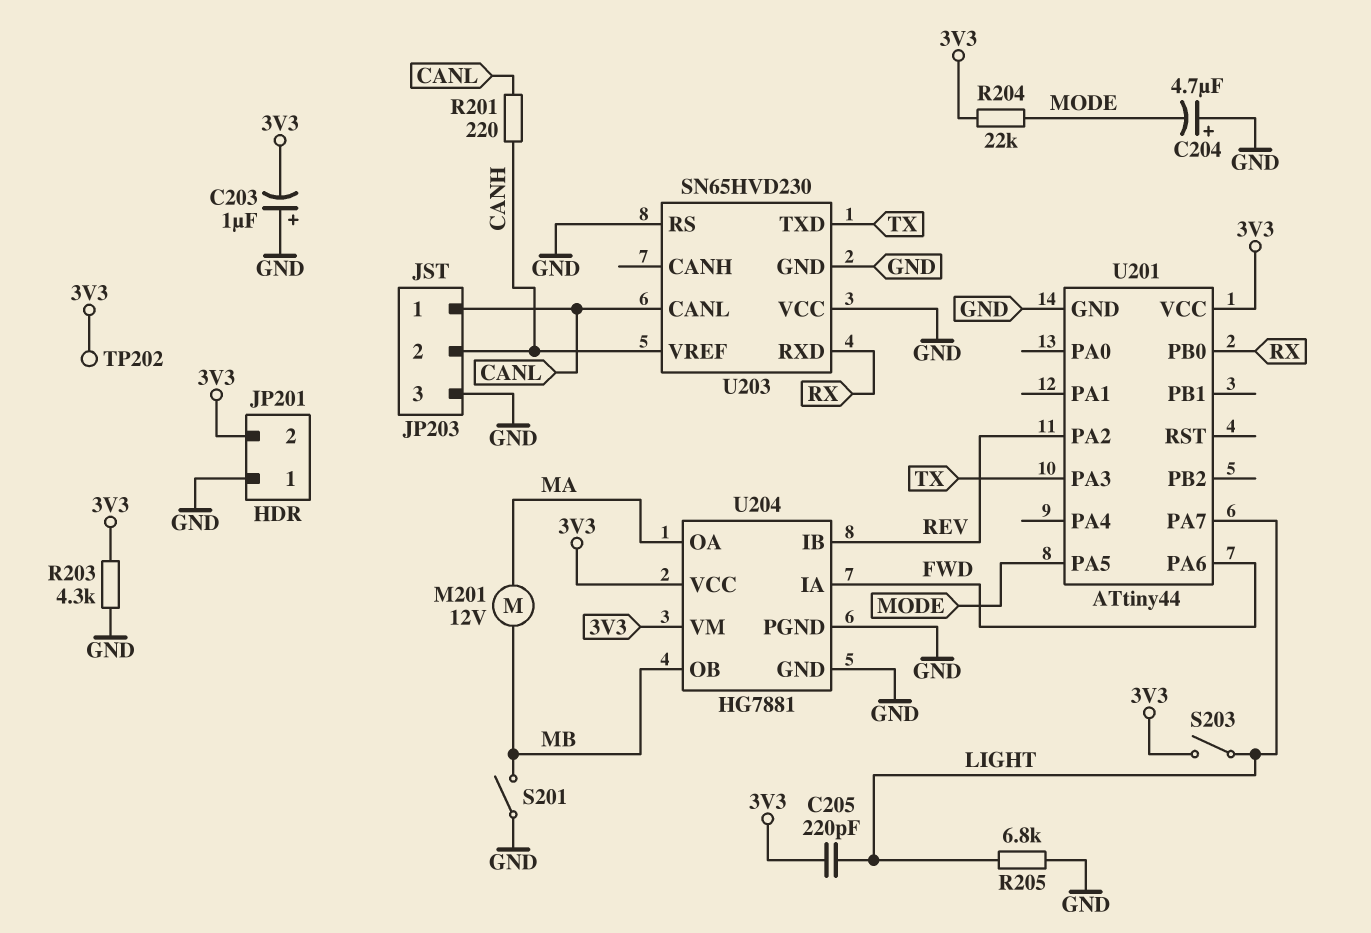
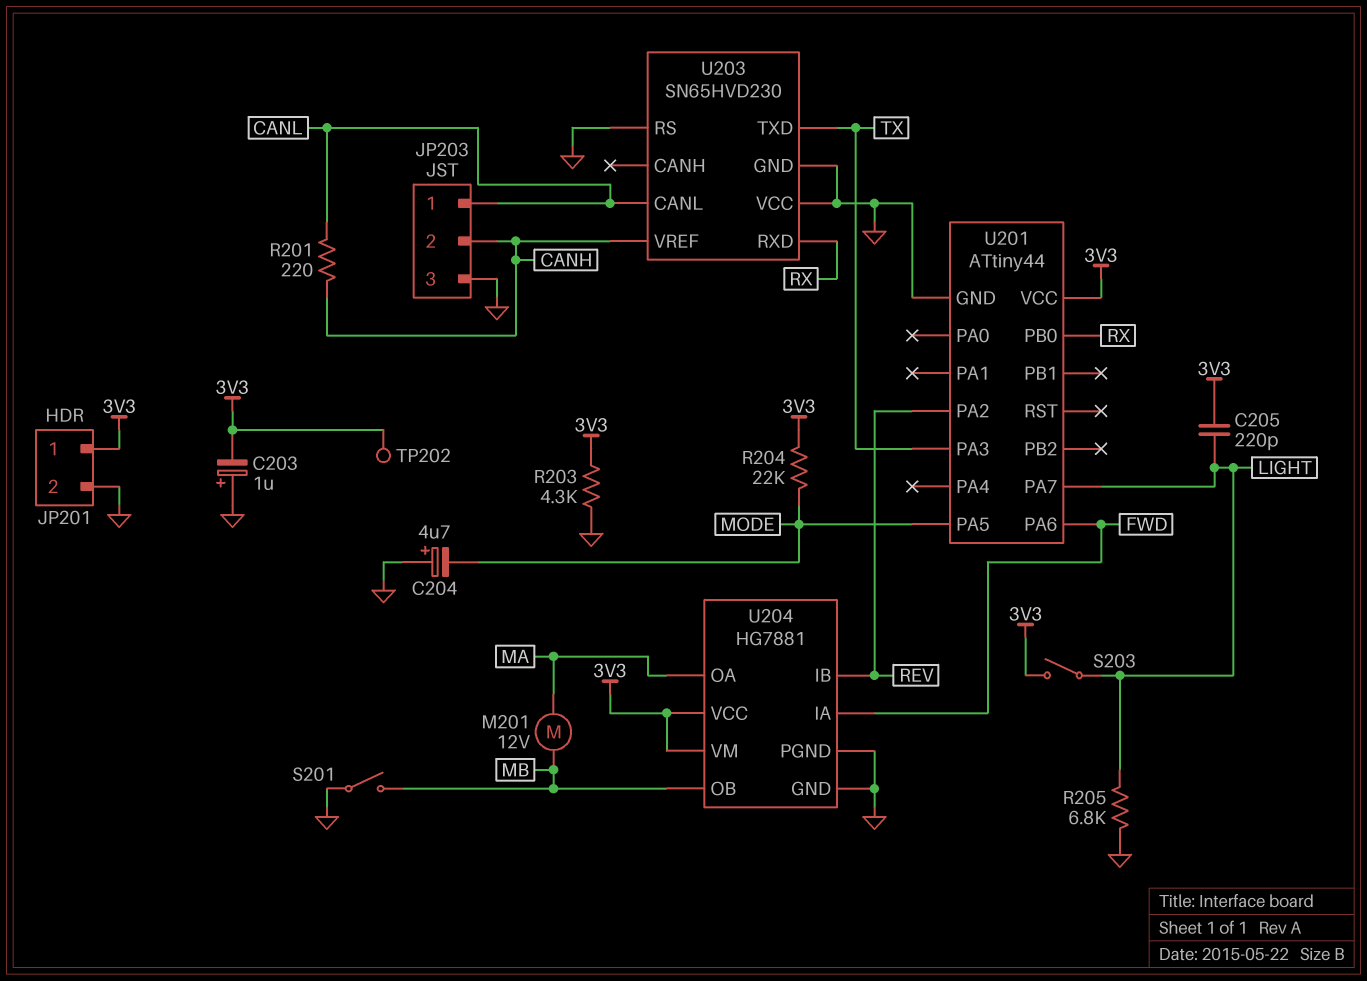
JP201 pin 1: GND -> 3V3
JP201 pin 2: 3V3 -> GND

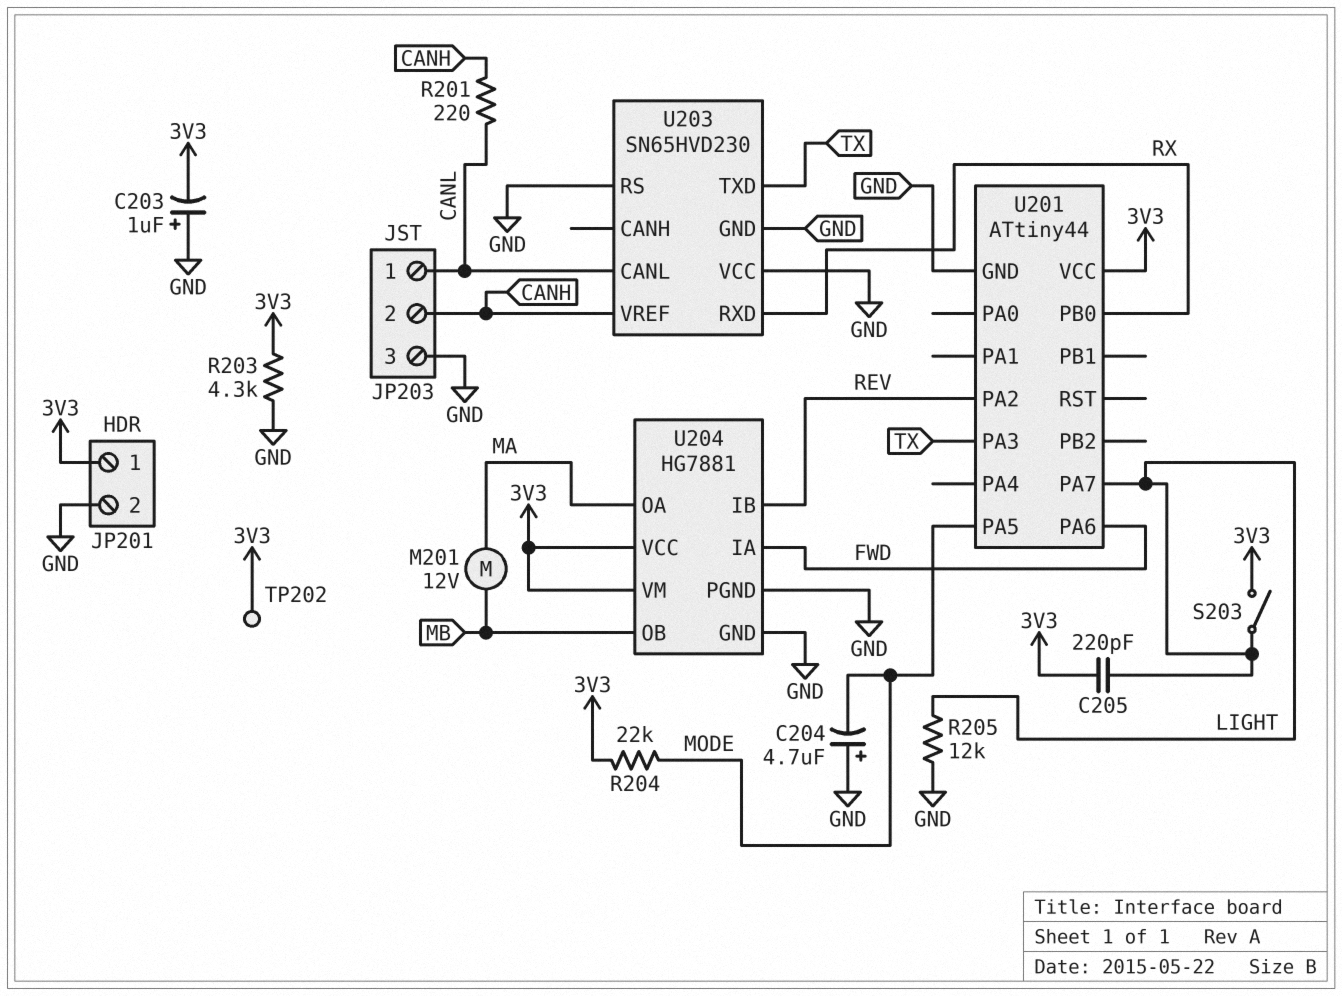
R205: 6.8k (GND, LIGHT) -> 12k (GND, LIGHT)
S201: switch (GND, MB) -> none

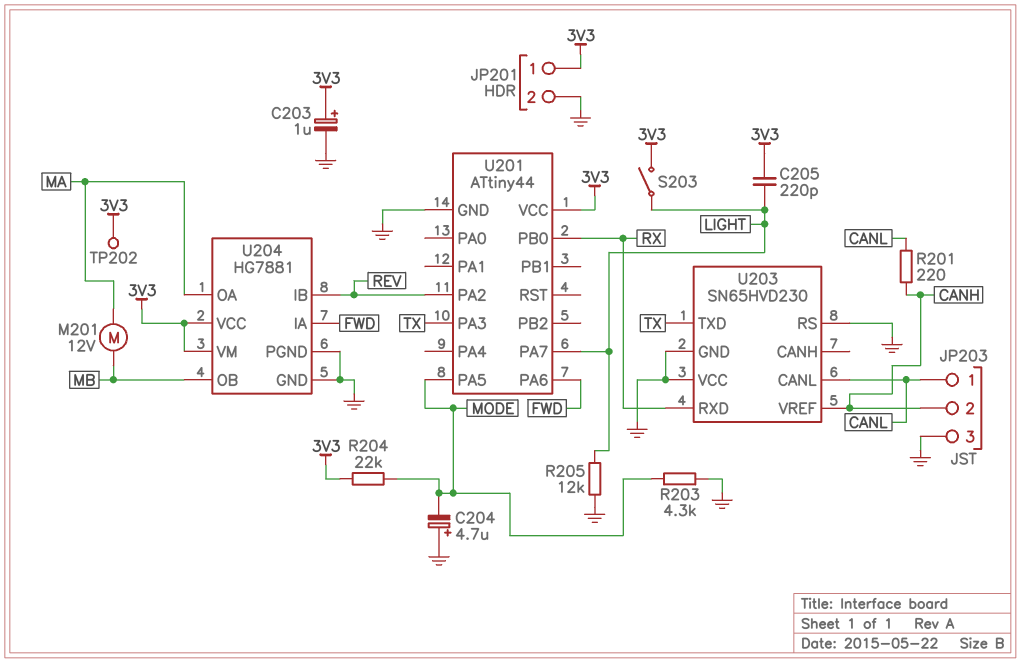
C203: 1uF (plus GND, minus 3V3) -> 1uF (plus 3V3, minus GND)
R203: 4.3k (3V3, GND) -> 4.3k (GND, MODE)

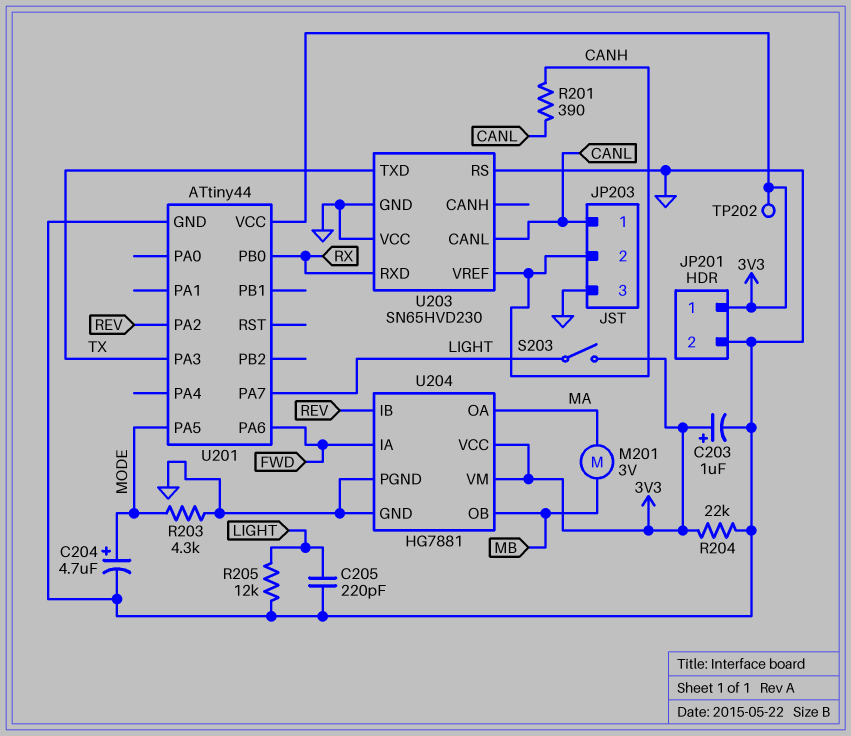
C204: 4.7uF (plus GND, minus MODE) -> 4.7uF (plus MODE, minus GND)
C205: 220pF (3V3, LIGHT) -> 220pF (GND, LIGHT)
M201: motor 12V (MA, MB) -> motor 3V (MA, MB)
R201: 220 (CANH, CANL) -> 390 (CANH, CANL)
R204: 22k (3V3, MODE) -> 22k (3V3, GND)

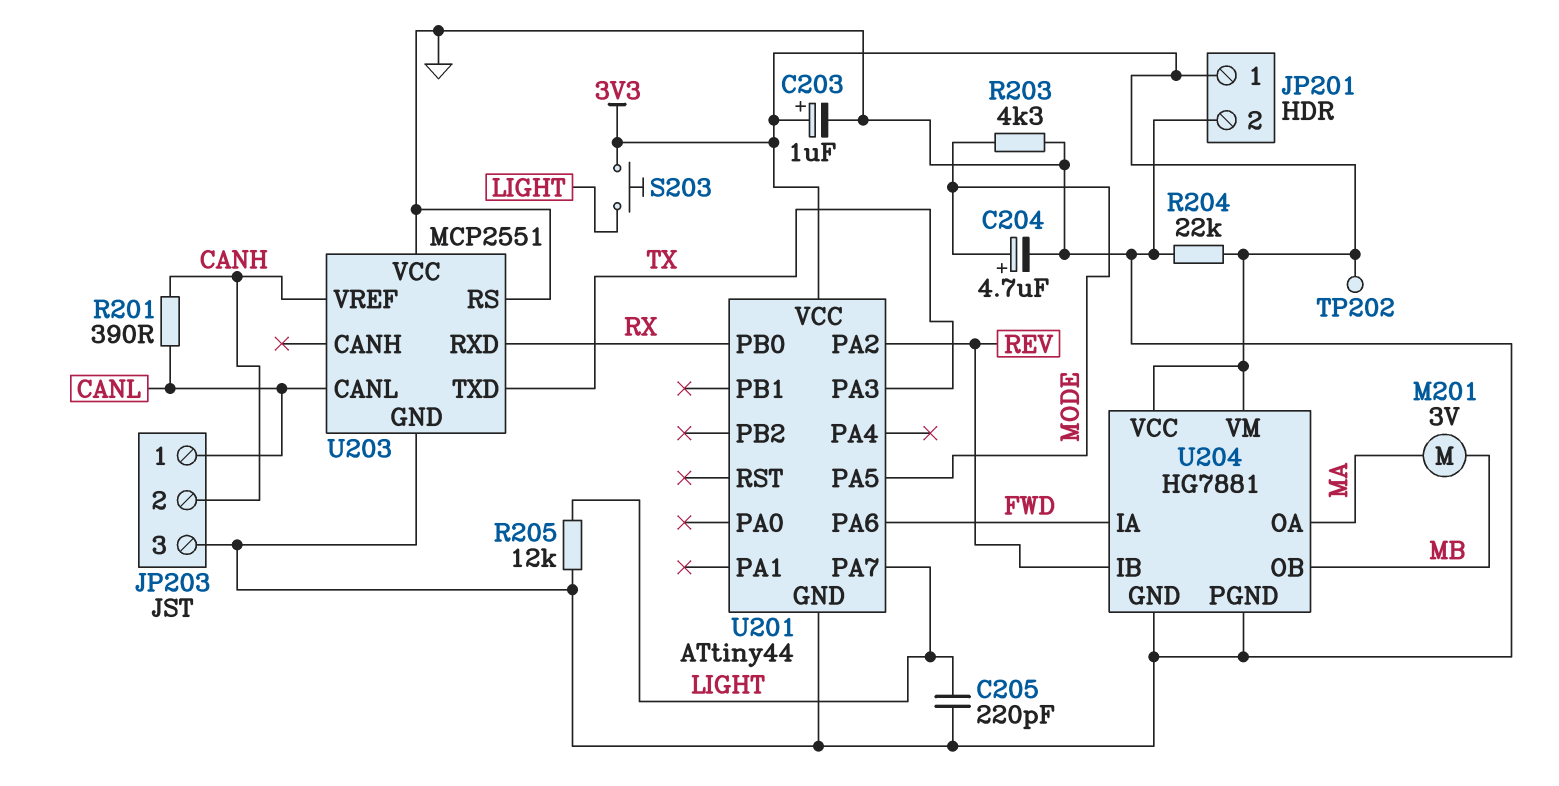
S203: switch (3V3, LIGHT) -> button (3V3, LIGHT)
U203: SN65HVD230 -> MCP2551

